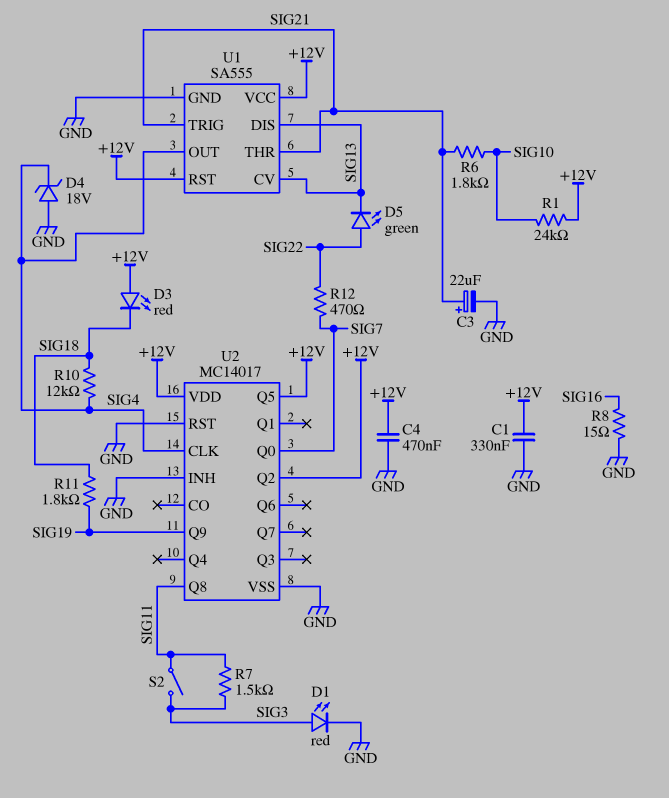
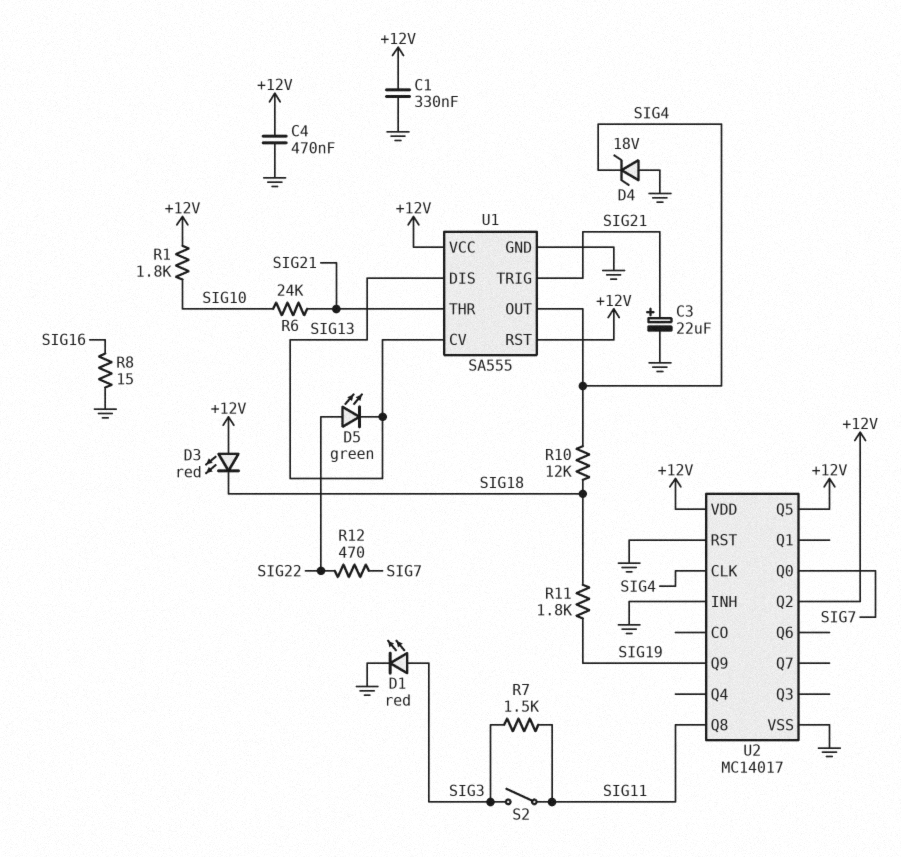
R1: 24k (+12V, SIG10) -> 1.8k (+12V, SIG10)
R6: 1.8k (SIG10, SIG21) -> 24k (SIG10, SIG21)

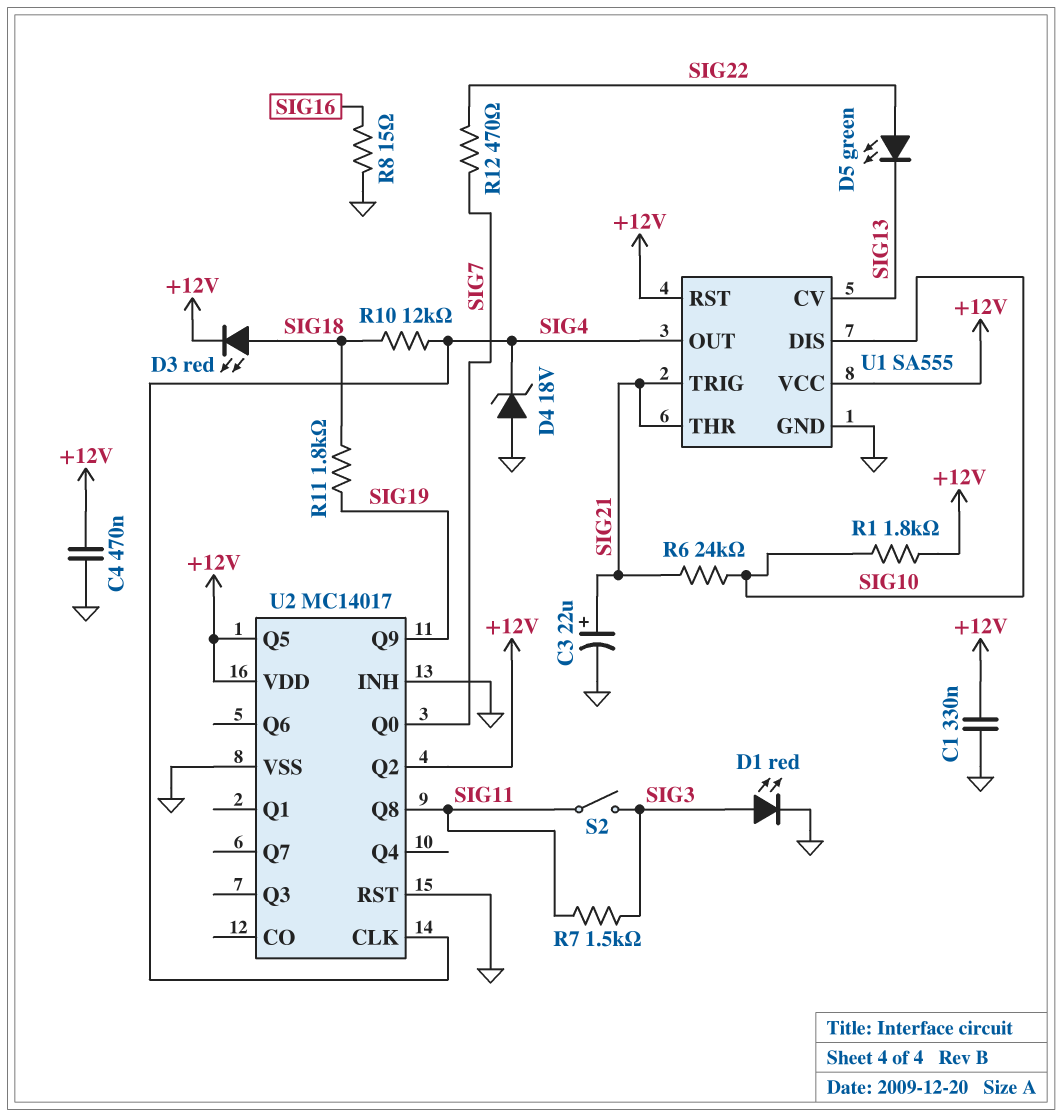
D3: LED red (A +12V, K SIG18) -> LED red (A SIG18, K +12V)
U1 pin DIS: SIG13 -> SIG10

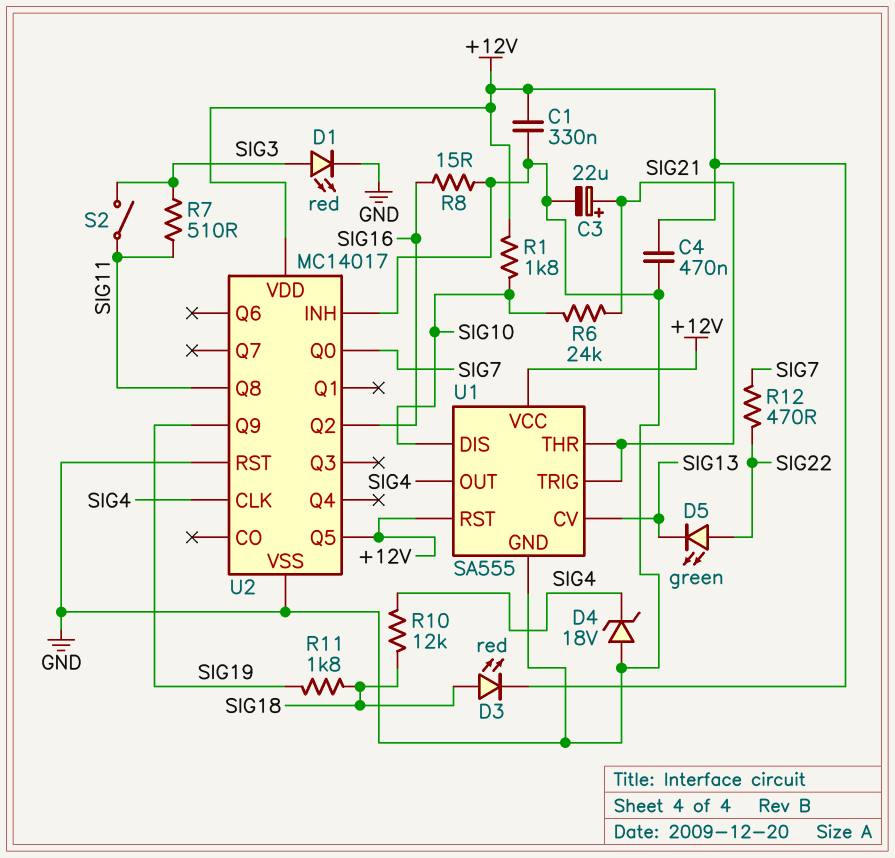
R7: 1.5k (SIG3, SIG11) -> 510 (SIG3, SIG11)
U2 pin Q2: +12V -> SIG16

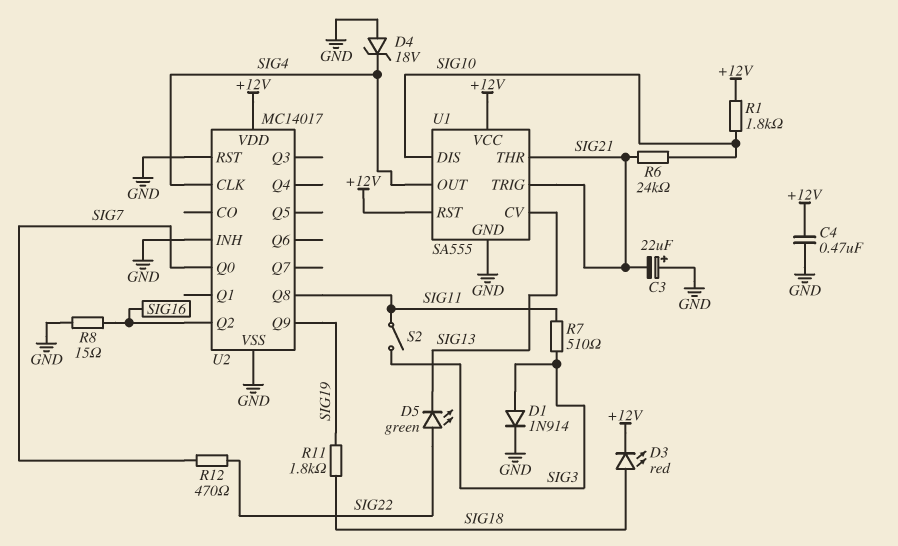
C1: 330nF (+12V, GND) -> none
C3: 22uF (plus SIG21, minus GND) -> 22uF (plus GND, minus SIG21)
D1: LED red (A SIG3, K GND) -> diode 1N914 (A SIG3, K GND)
R10: 12k (SIG4, SIG18) -> none
U2 pin Q5: +12V -> none

